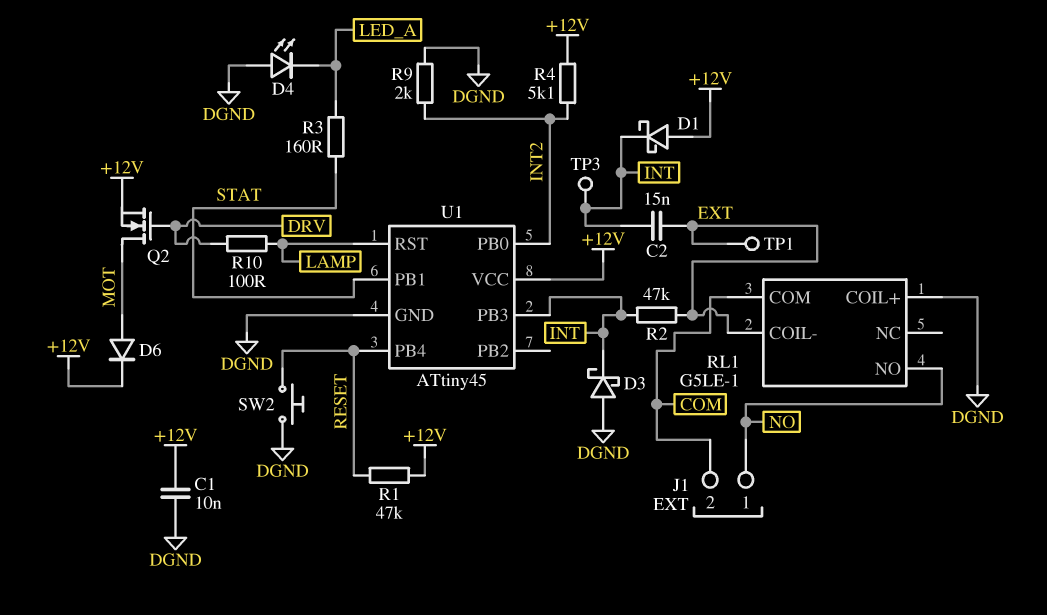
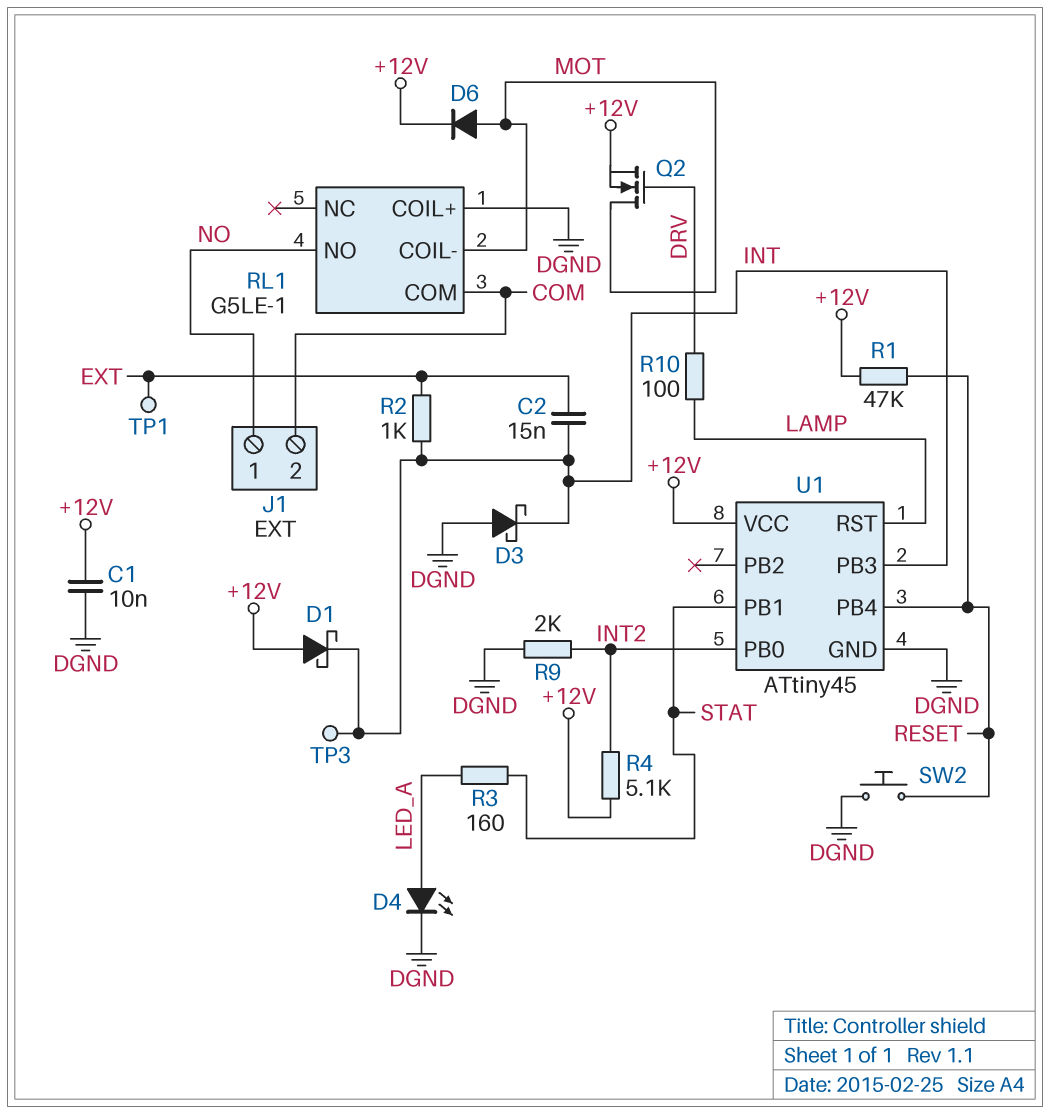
D4: LED (A DGND, K LED_A) -> LED (A LED_A, K DGND)
R2: 47k (EXT, INT) -> 1k (EXT, INT)
RL1 pin COIL-: EXT -> MOT

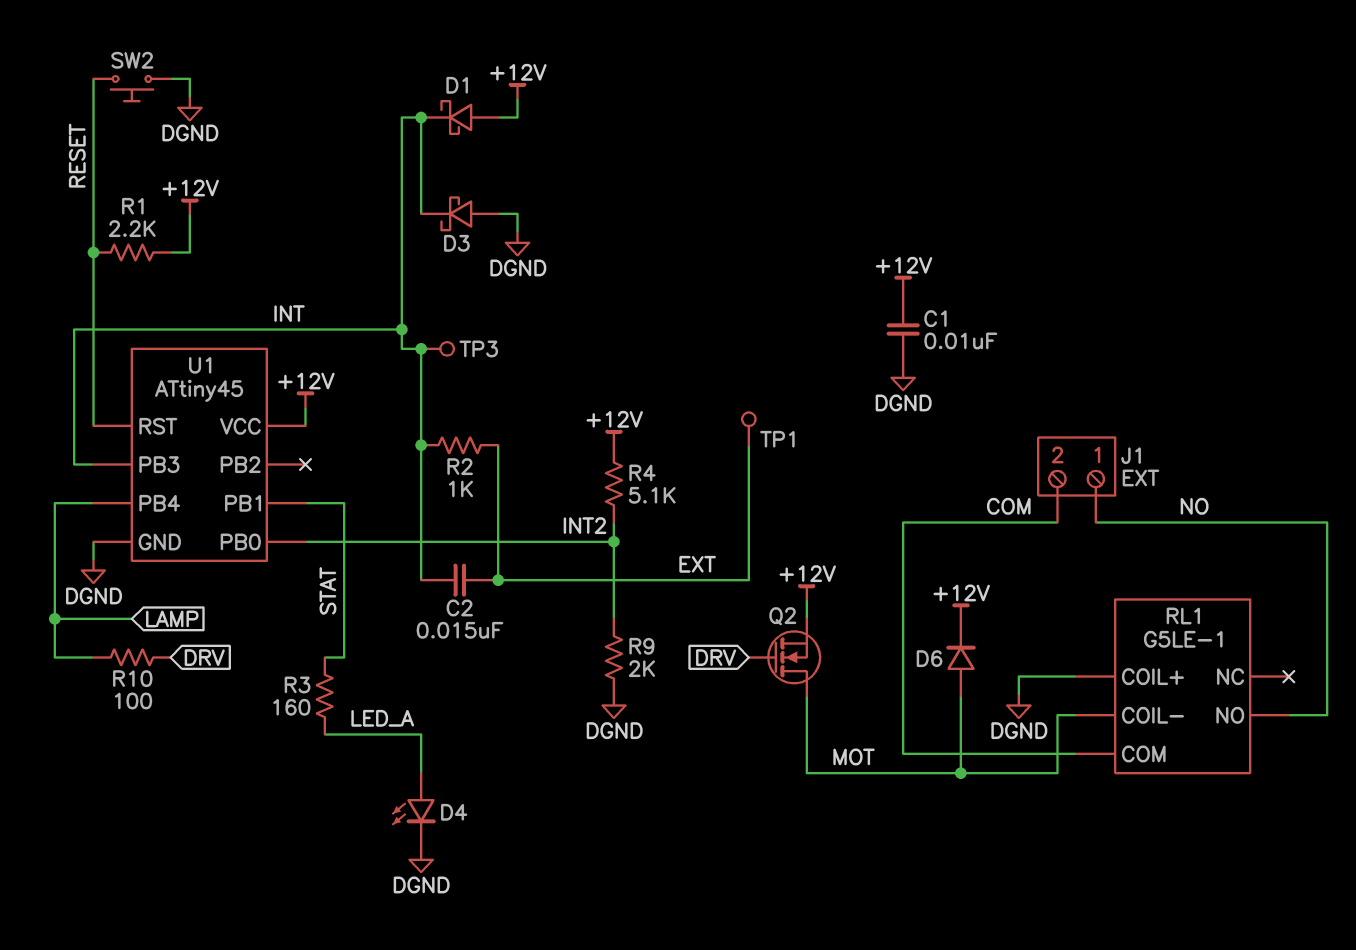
R1: 47k (+12V, RESET) -> 2.2k (+12V, RESET)
U1 pin PB4: RESET -> LAMP
U1 pin RST: LAMP -> RESET

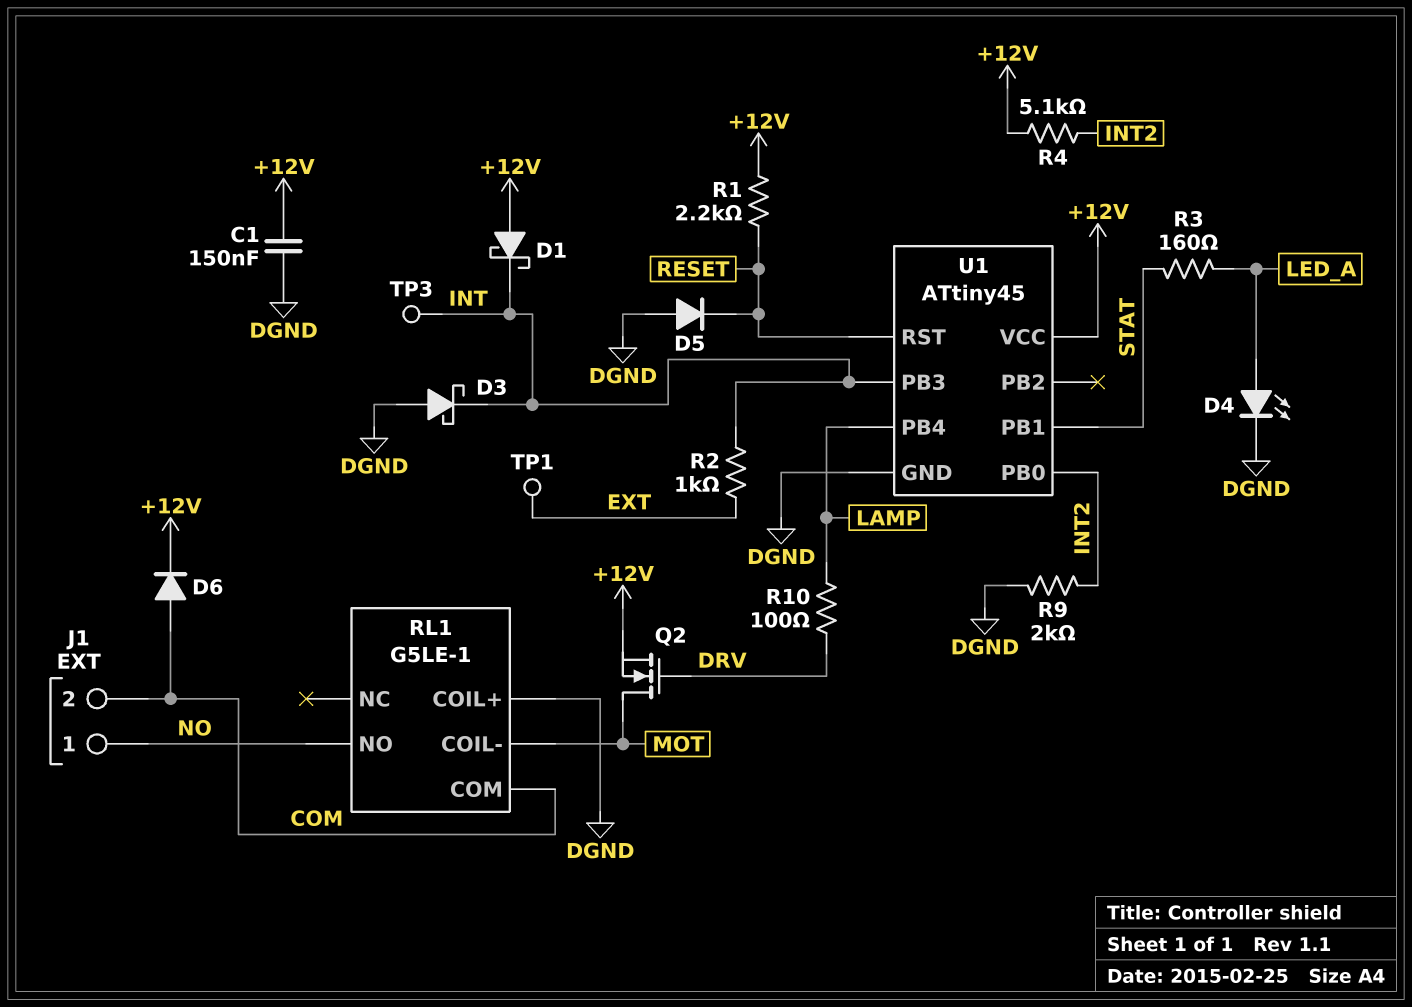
C1: 10nF (+12V, DGND) -> 150nF (+12V, DGND)
C2: 15nF (EXT, INT) -> none
D5: none -> diode (A DGND, K RESET)
D6: diode (A MOT, K +12V) -> diode (A COM, K +12V)
SW2: button (DGND, RESET) -> none

